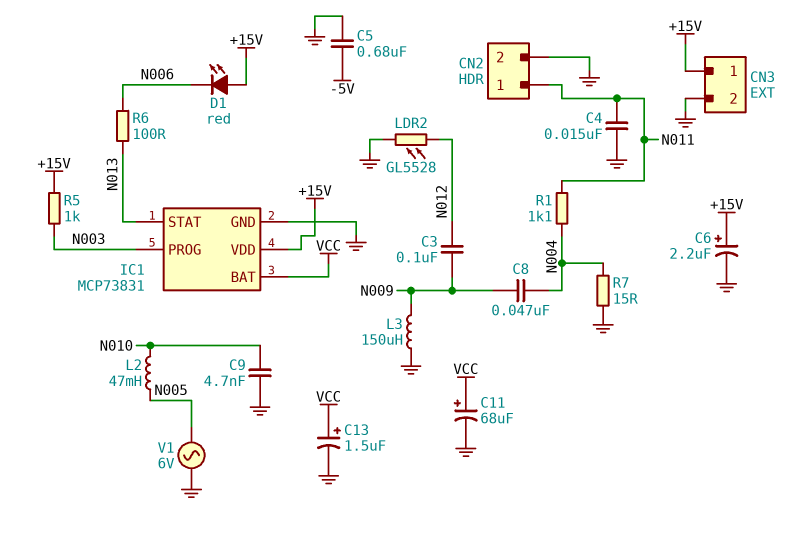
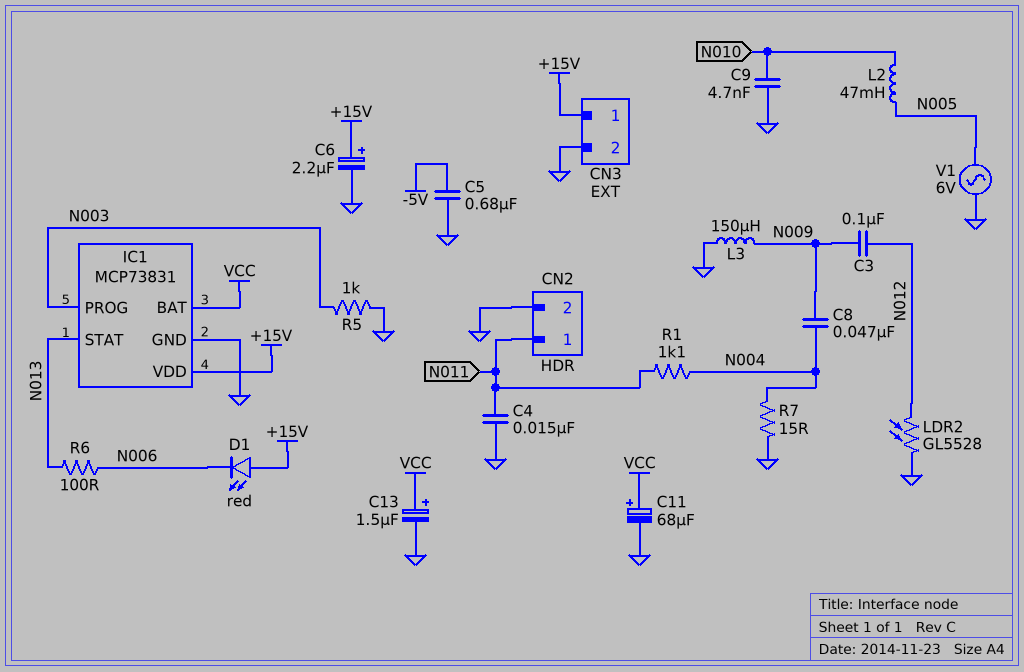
R5: 1k (+15V, N003) -> 1k (GND, N003)

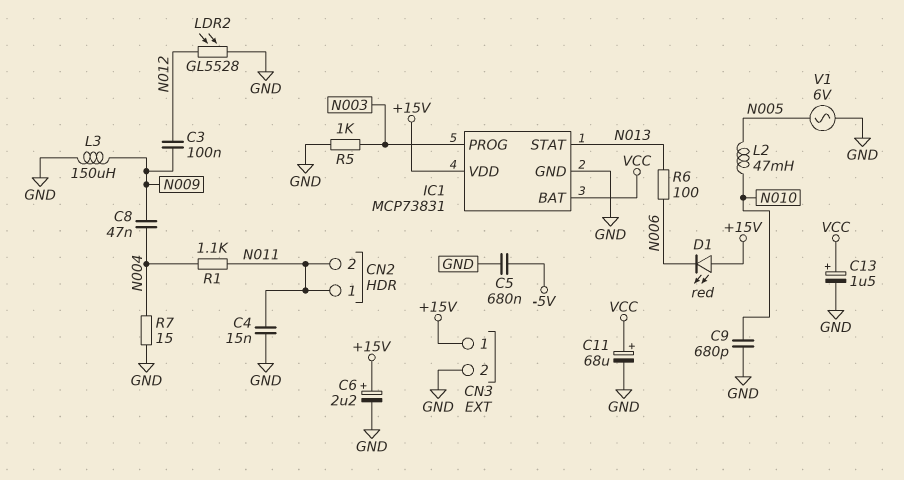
C9: 4.7nF (GND, N010) -> 680pF (GND, N010)
CN2 pin 2: GND -> N011

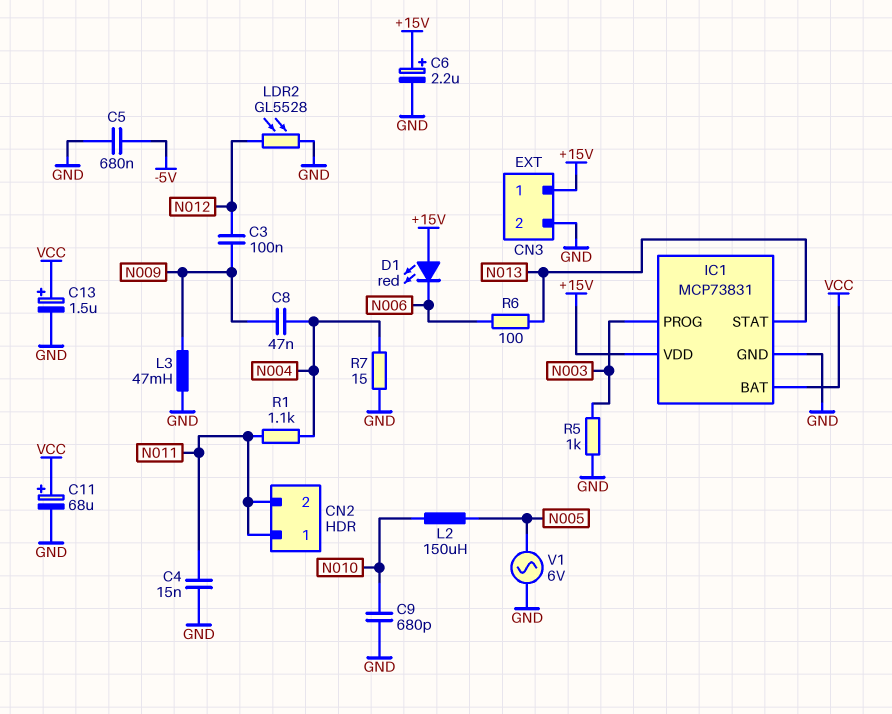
L2: 47mH (N005, N010) -> 150uH (N005, N010)
L3: 150uH (GND, N009) -> 47mH (GND, N009)

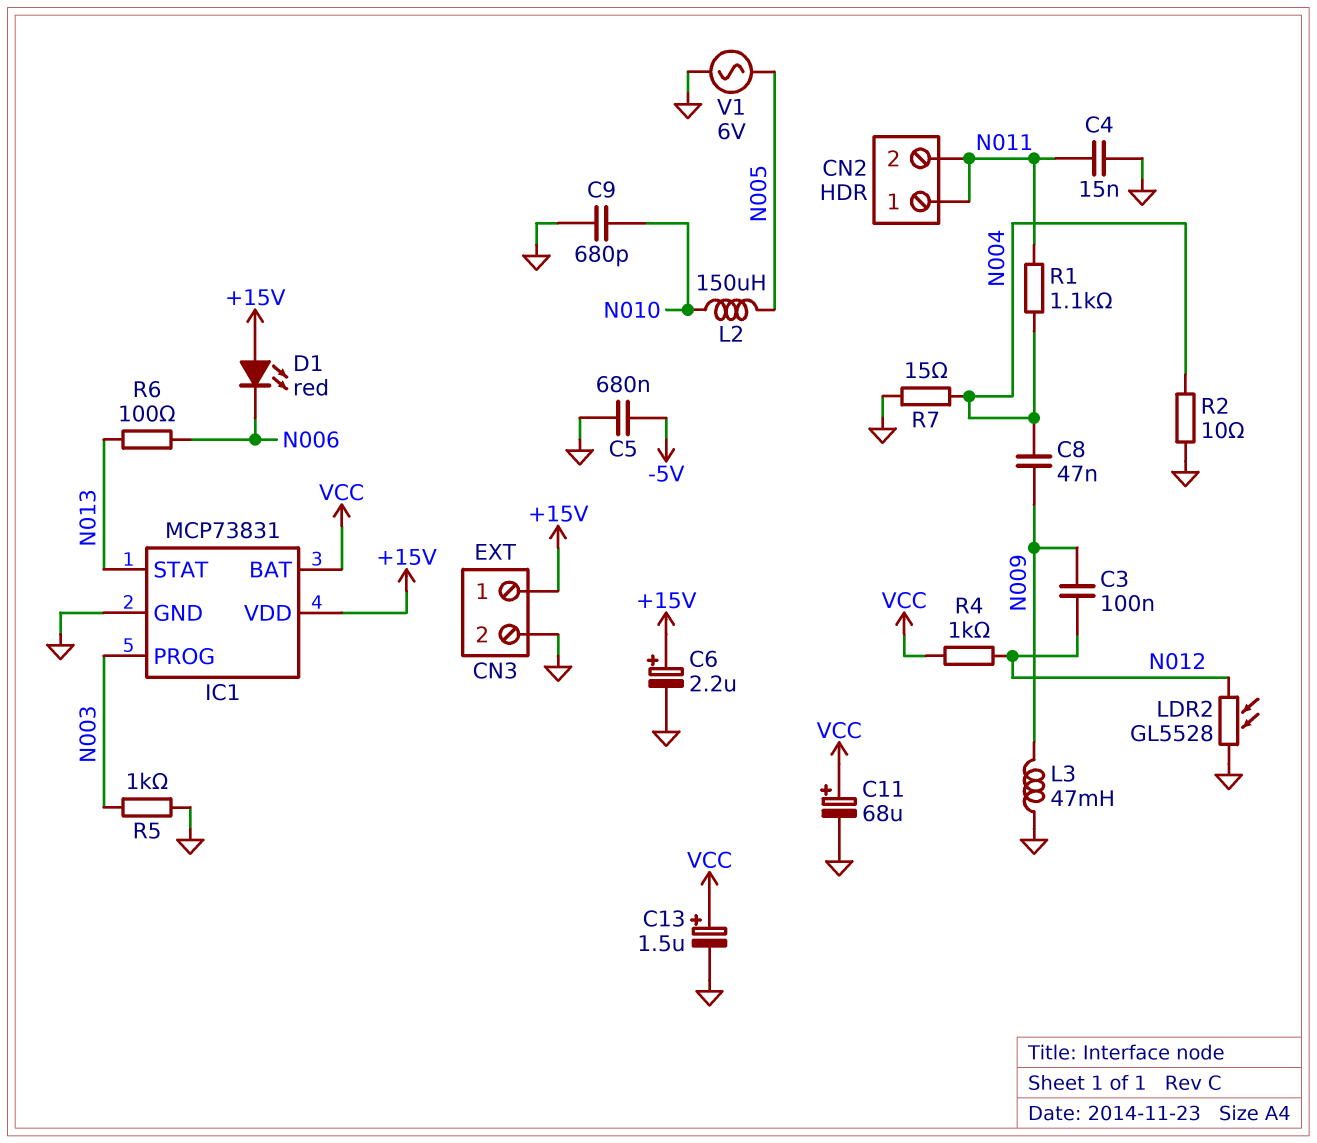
R2: none -> 10 (GND, N004)
R4: none -> 1k (N012, VCC)

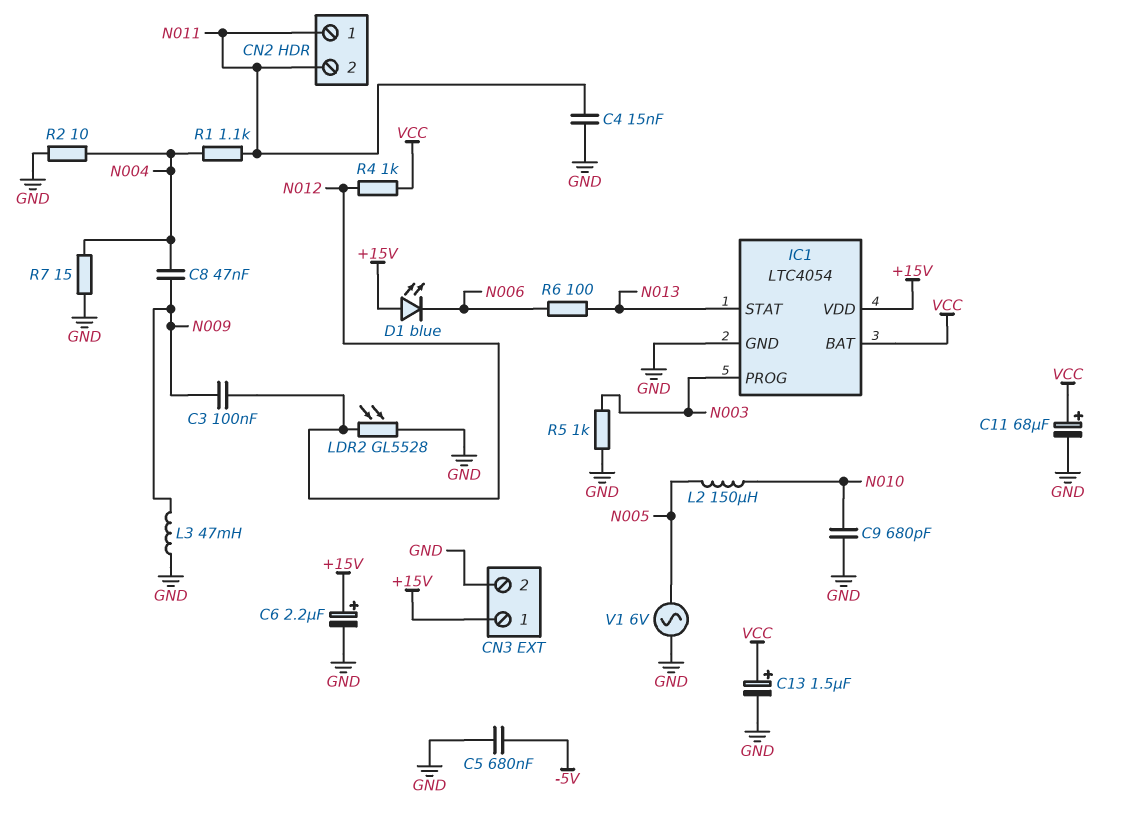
D1: LED red (A +15V, K N006) -> LED blue (A +15V, K N006)
IC1: MCP73831 -> LTC4054

